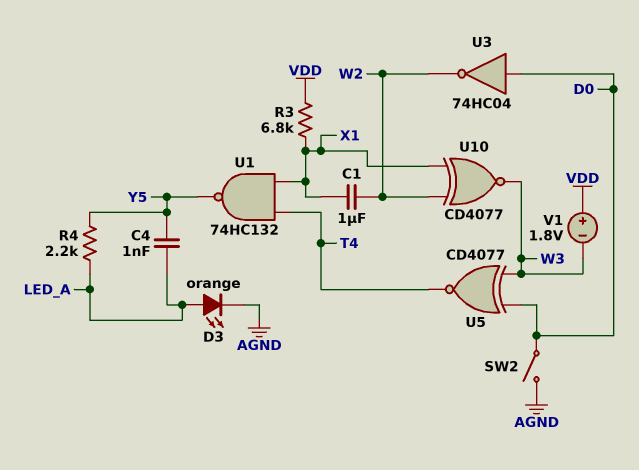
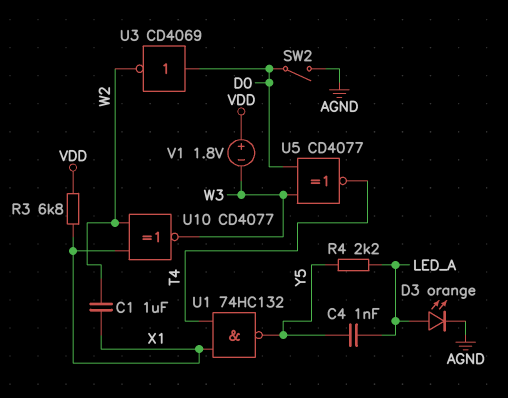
U3: NOT 74HC04 (in D0, out W2) -> NOT CD4069 (in D0, out W2)

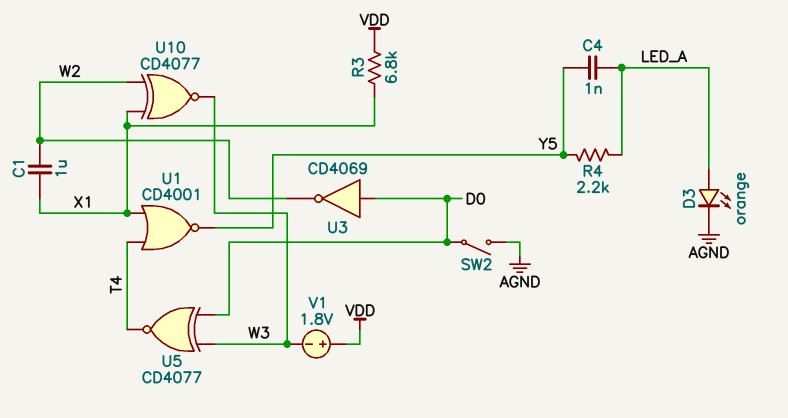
U1: NAND 74HC132 (in T4, in X1, out Y5) -> NOR CD4001 (in T4, in X1, out Y5)

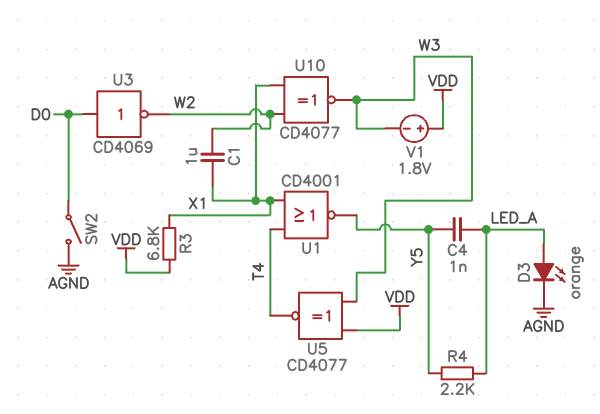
U5: XNOR CD4077 (in D0, in W3, out T4) -> XNOR CD4077 (in VDD, in W3, out T4)

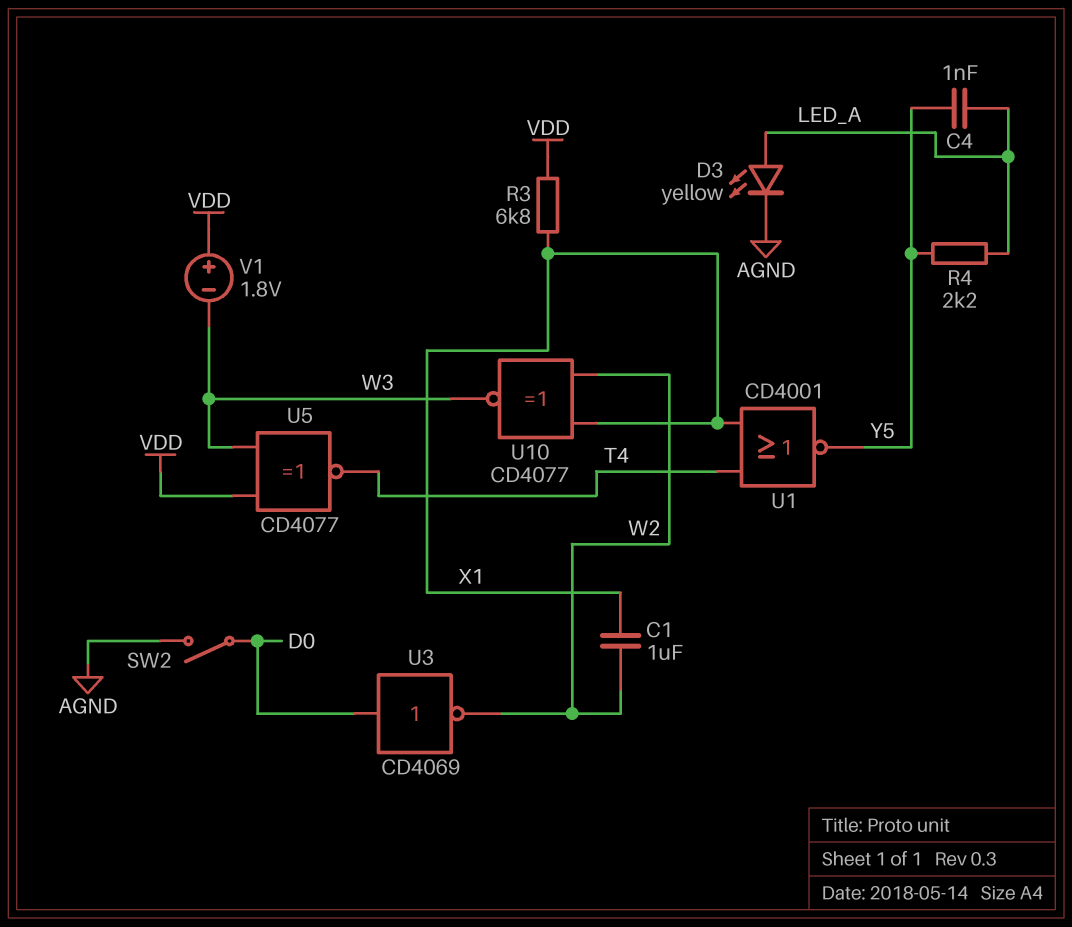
D3: LED orange (A LED_A, K AGND) -> LED yellow (A LED_A, K AGND)

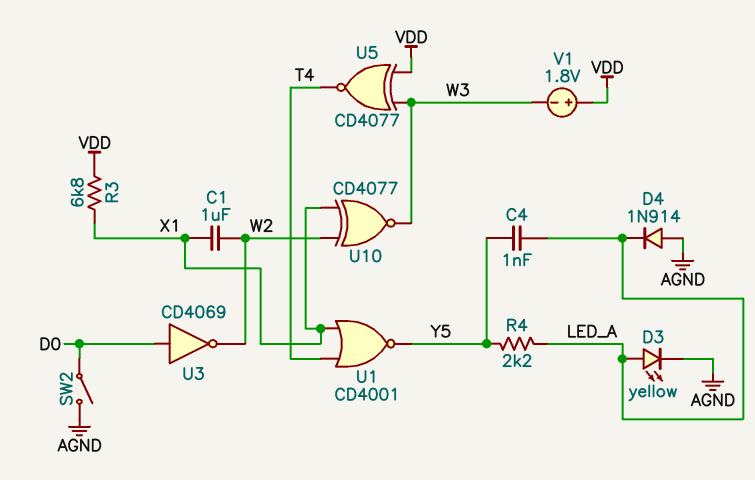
D4: none -> diode 1N914 (A AGND, K LED_A)

